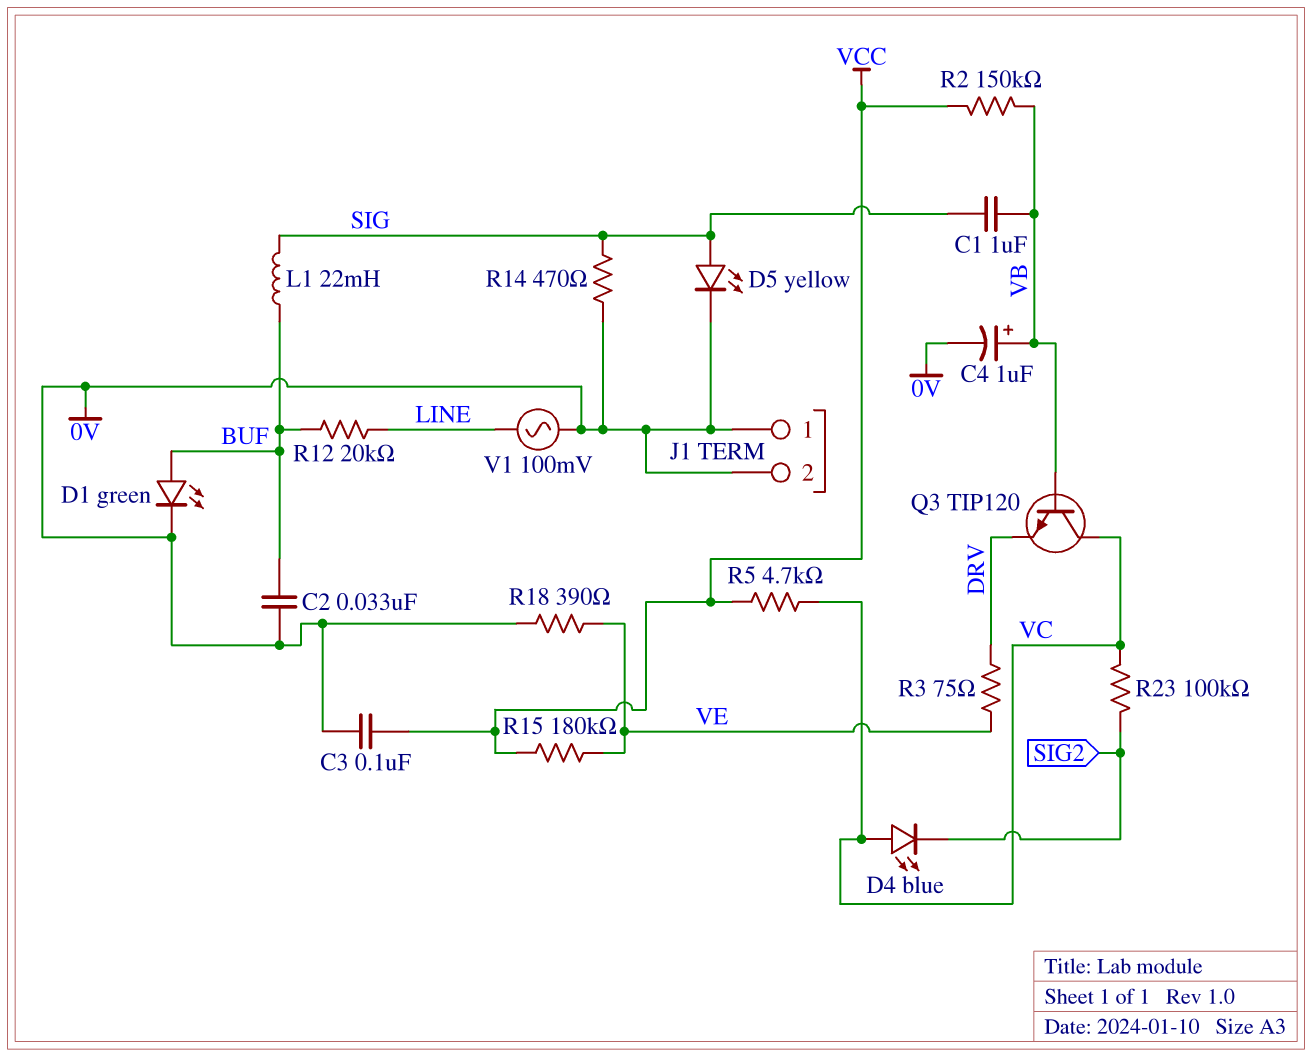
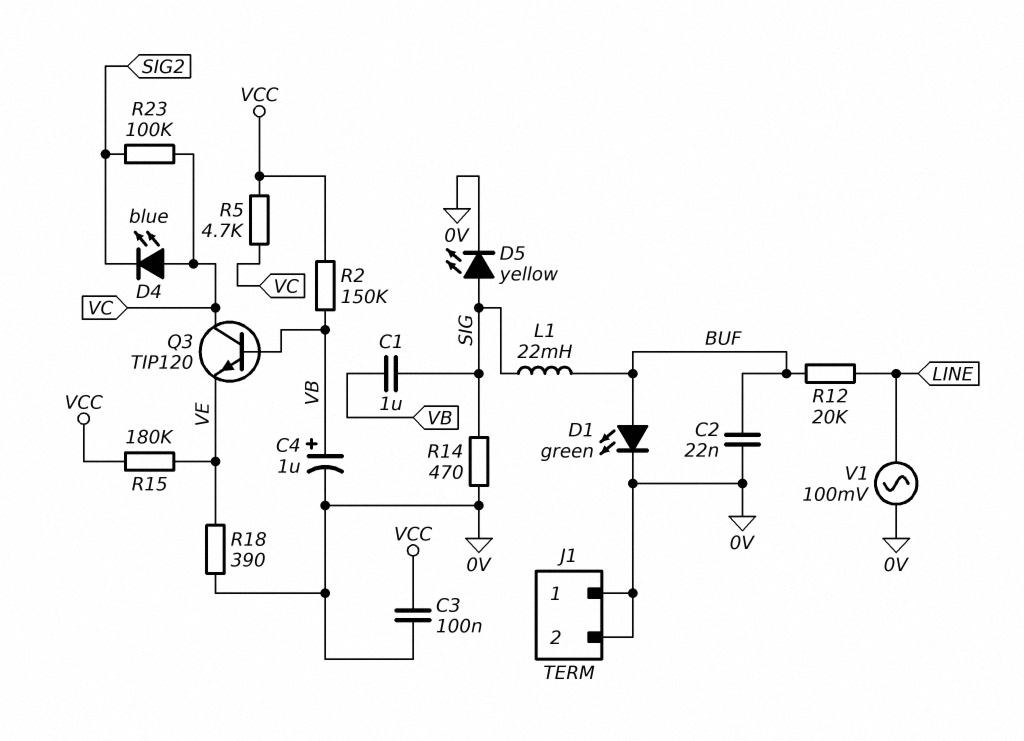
C2: 33nF (0V, BUF) -> 22nF (0V, BUF)
Q3: NPN TIP120 (B VB, C VC, E DRV) -> NPN TIP120 (B VB, C VC, E VE)
R3: 75 (DRV, VE) -> none

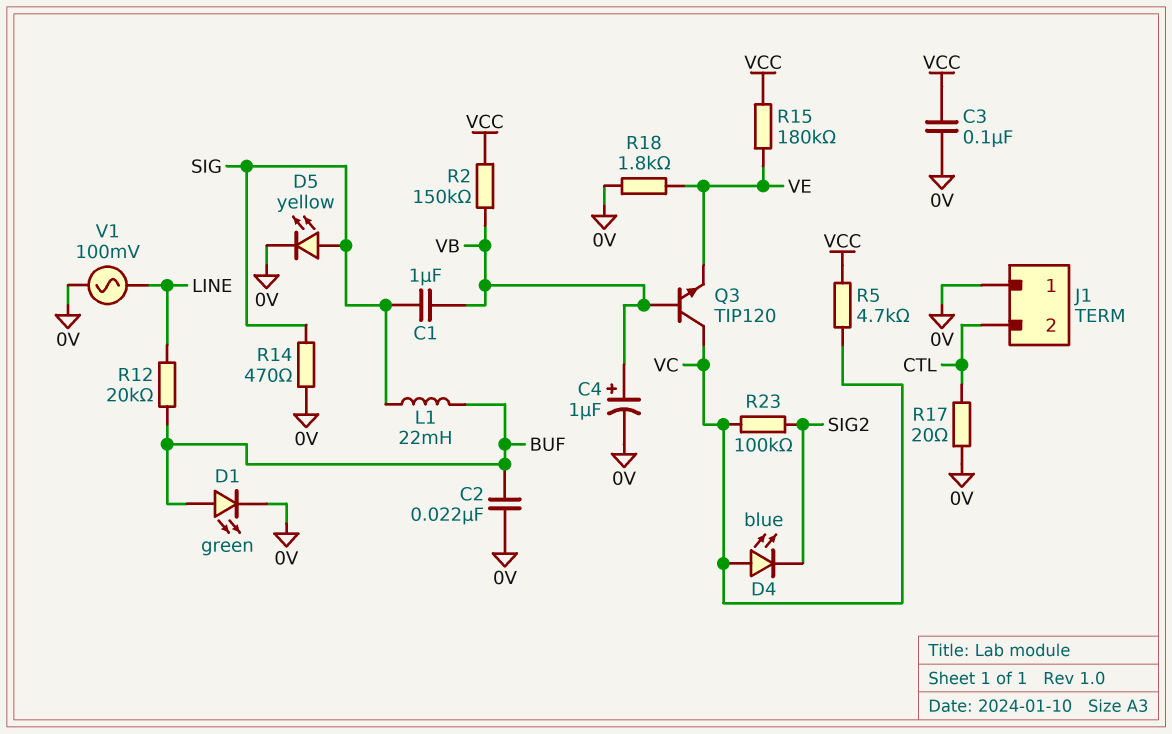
J1 pin 2: 0V -> CTL
R17: none -> 20 (0V, CTL)
R18: 390 (0V, VE) -> 1.8k (0V, VE)

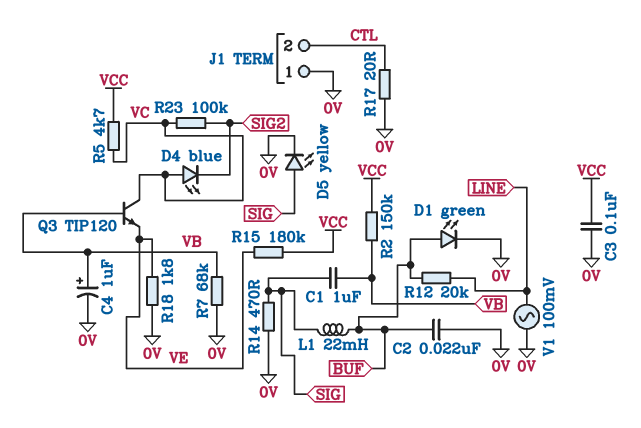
R7: none -> 68k (0V, VB)

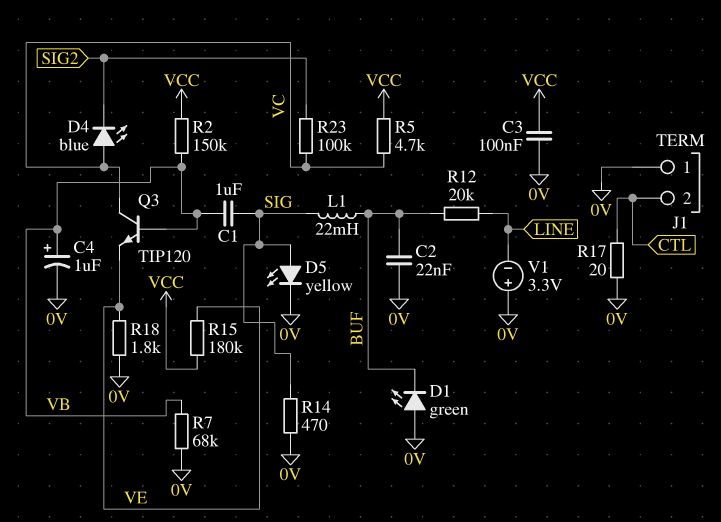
D1: LED green (A BUF, K 0V) -> LED green (A 0V, K BUF)
V1: AC 100mV (0V, LINE) -> 3.3V (plus 0V, minus LINE)

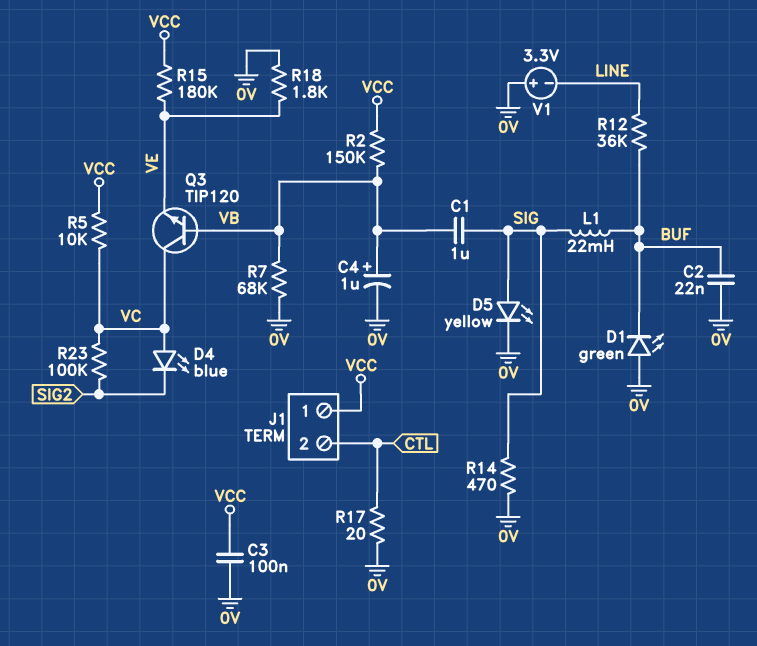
J1 pin 1: 0V -> VCC
R5: 4.7k (VC, VCC) -> 10k (VC, VCC)
R12: 20k (BUF, LINE) -> 36k (BUF, LINE)

